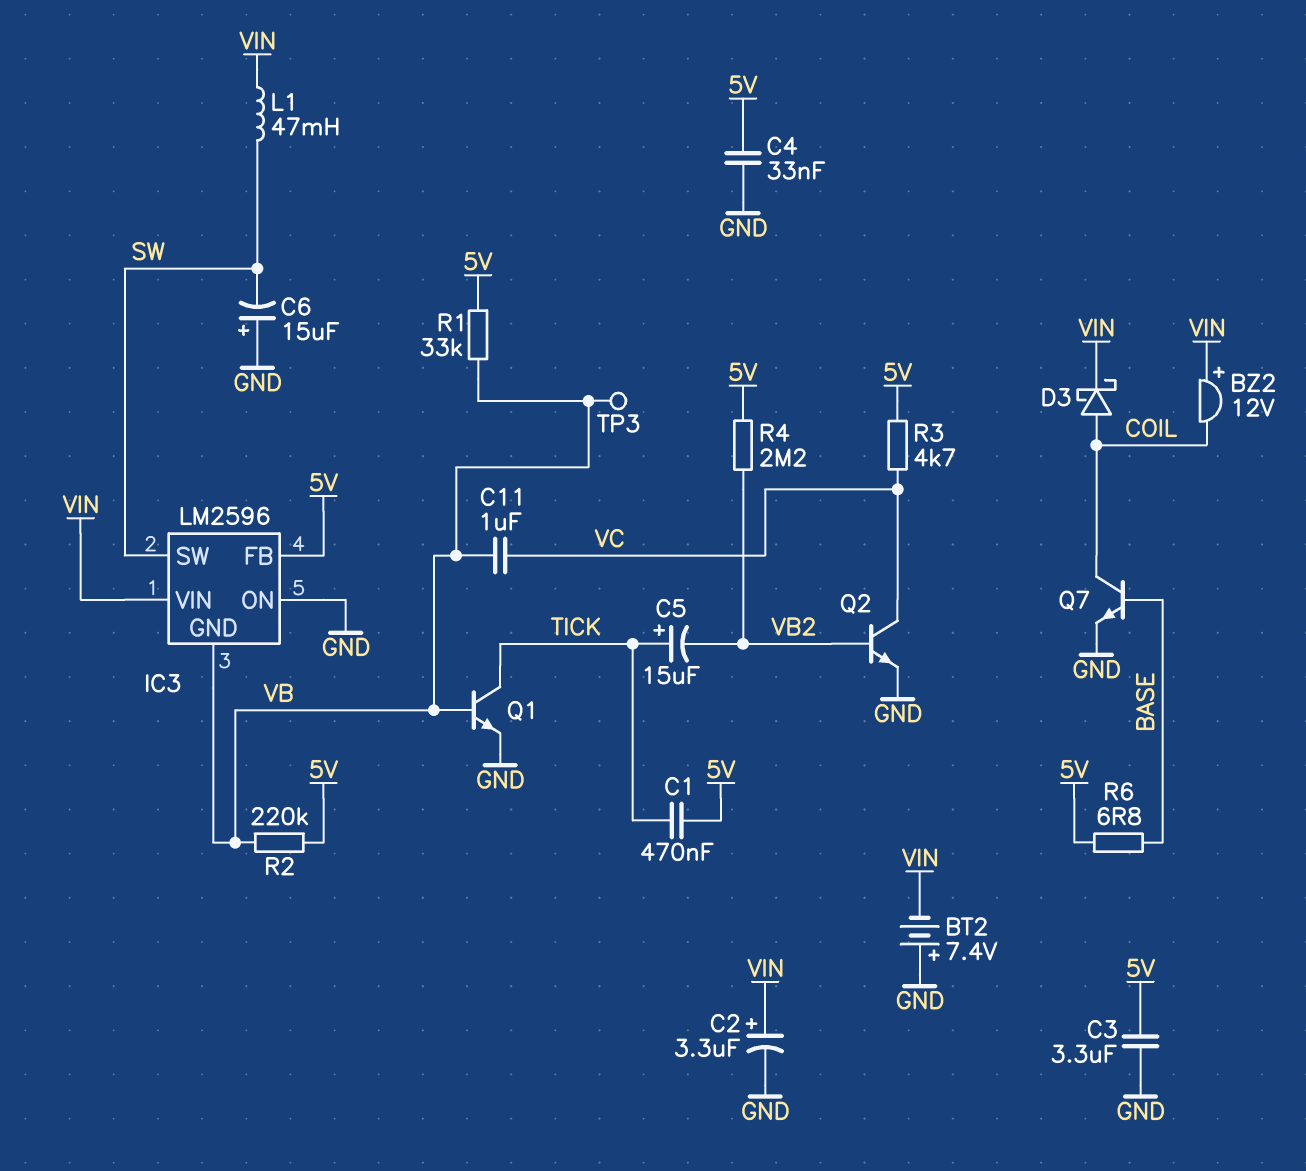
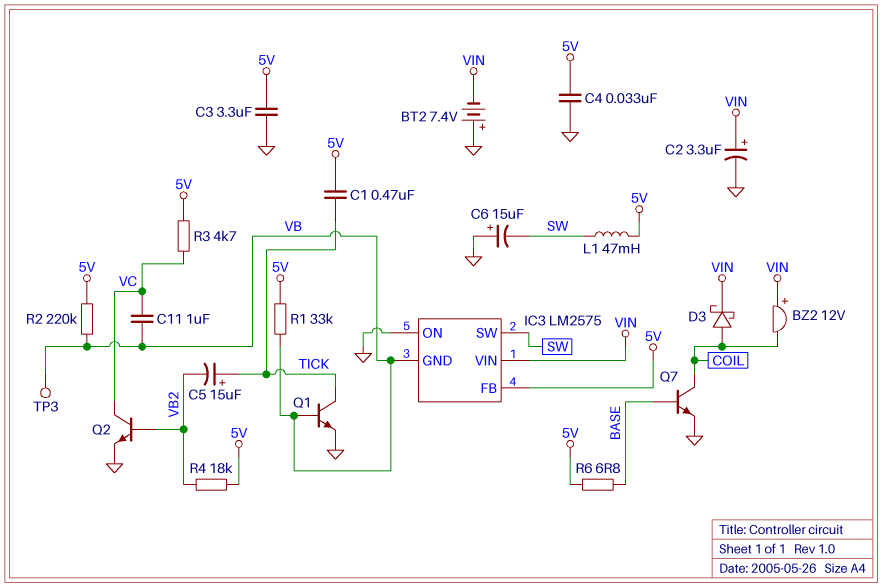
IC3: LM2596 -> LM2575
L1: 47mH (SW, VIN) -> 47mH (5V, SW)
R4: 2.2M (5V, VB2) -> 18k (5V, VB2)

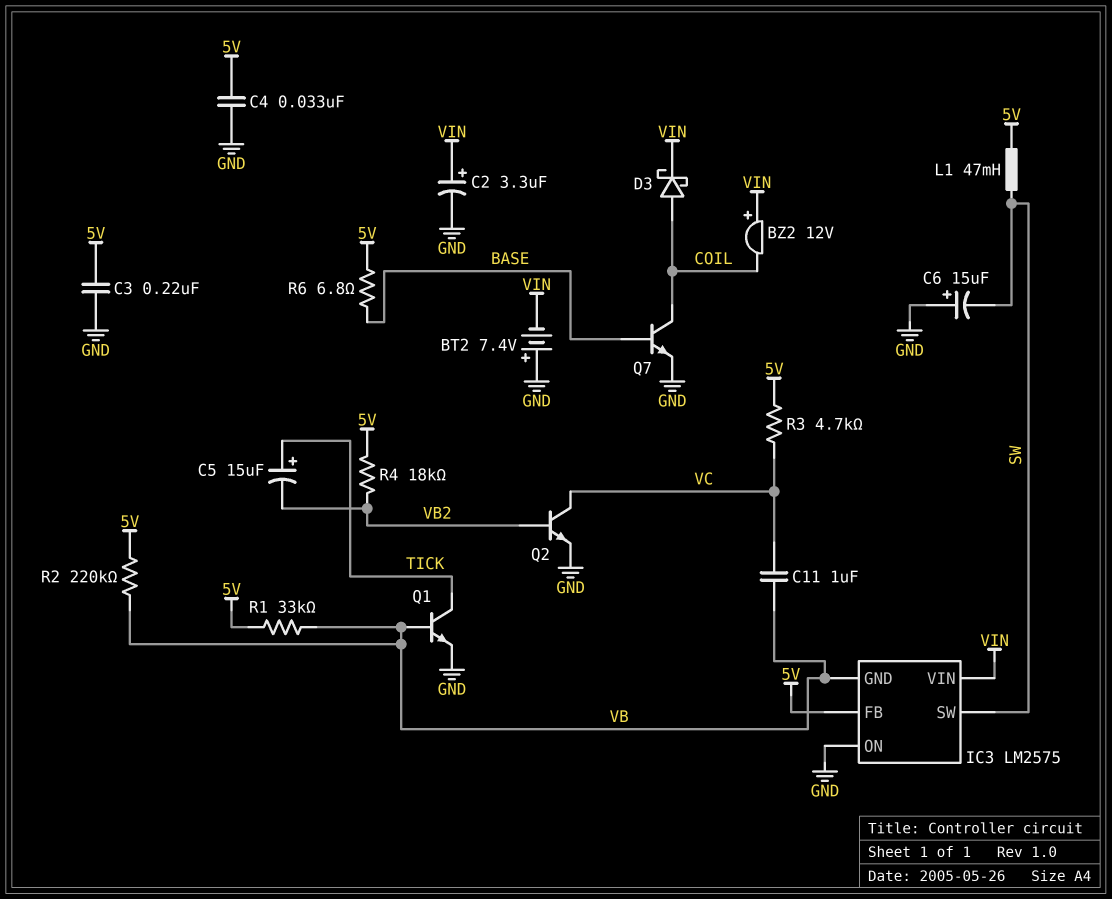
C1: 470nF (5V, TICK) -> none
C3: 3.3uF (5V, GND) -> 220nF (5V, GND)
TP3: test point (VB) -> none

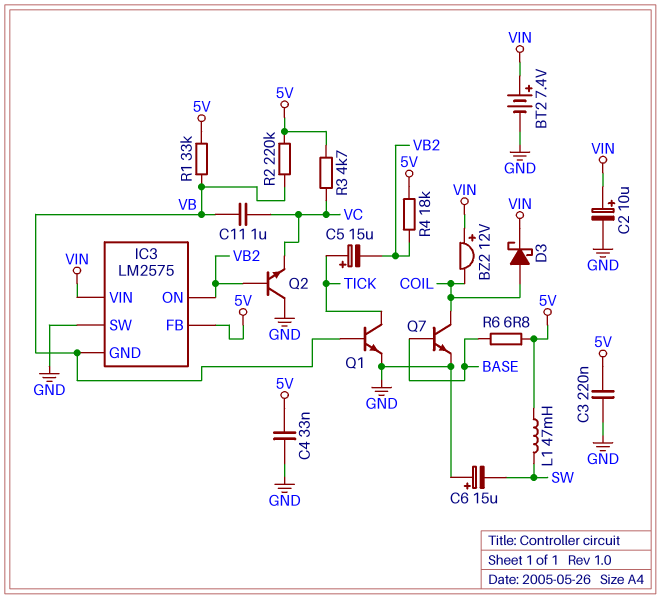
BT2: 7.4V (plus GND, minus VIN) -> 7.4V (plus VIN, minus GND)
C2: 3.3uF (plus VIN, minus GND) -> 10uF (plus VIN, minus GND)
IC3 pin ON: GND -> VB2
IC3 pin SW: SW -> GND
Q2: NPN (B VB2, C VC, E GND) -> NPN (B VB2, C GND, E VC)

